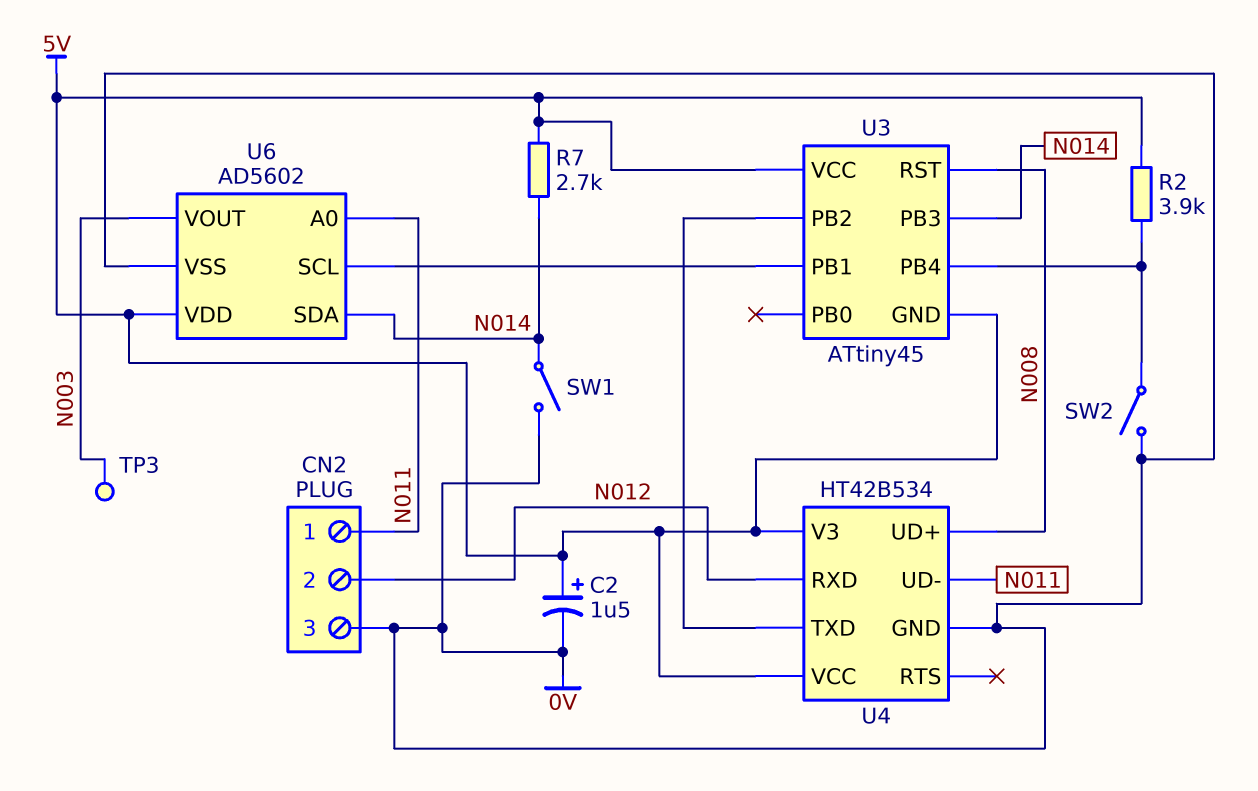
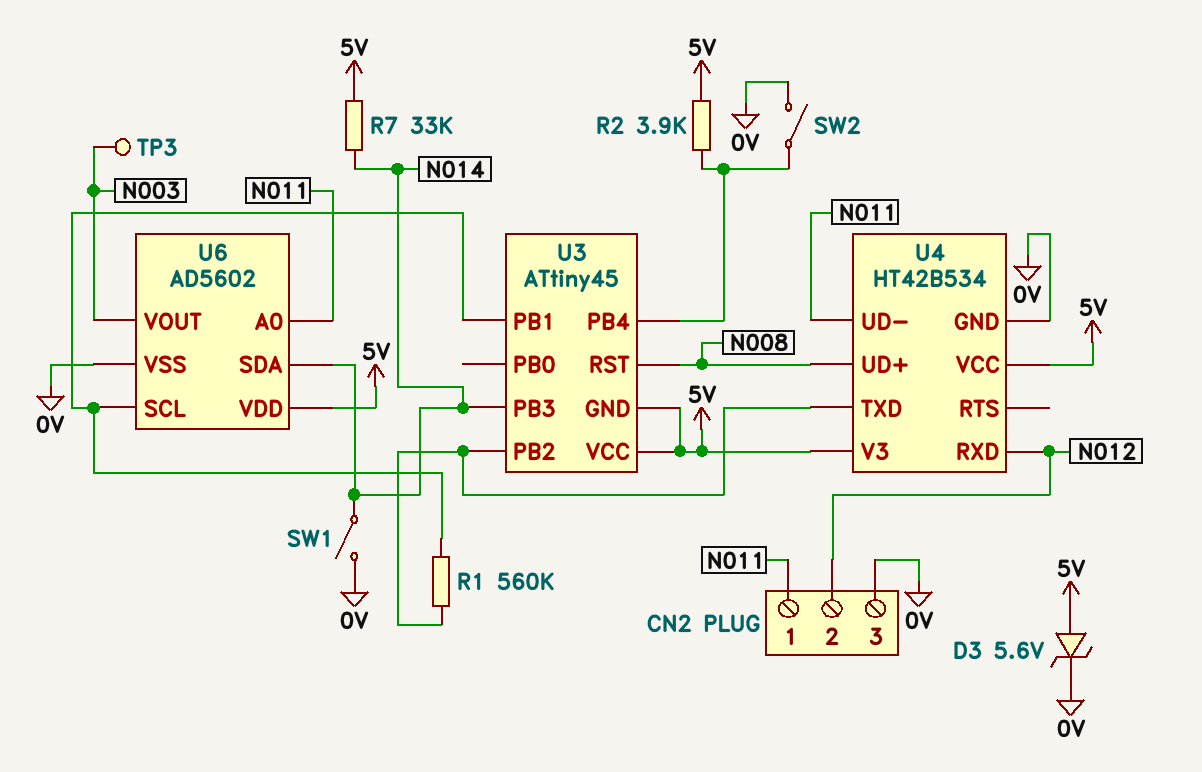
C2: 1.5uF (plus 5V, minus 0V) -> none
D3: none -> zener 5.6V (A 5V, K 0V)
R1: none -> 560k (U3/PB1, U3/PB2)
R7: 2.7k (5V, N014) -> 33k (5V, N014)

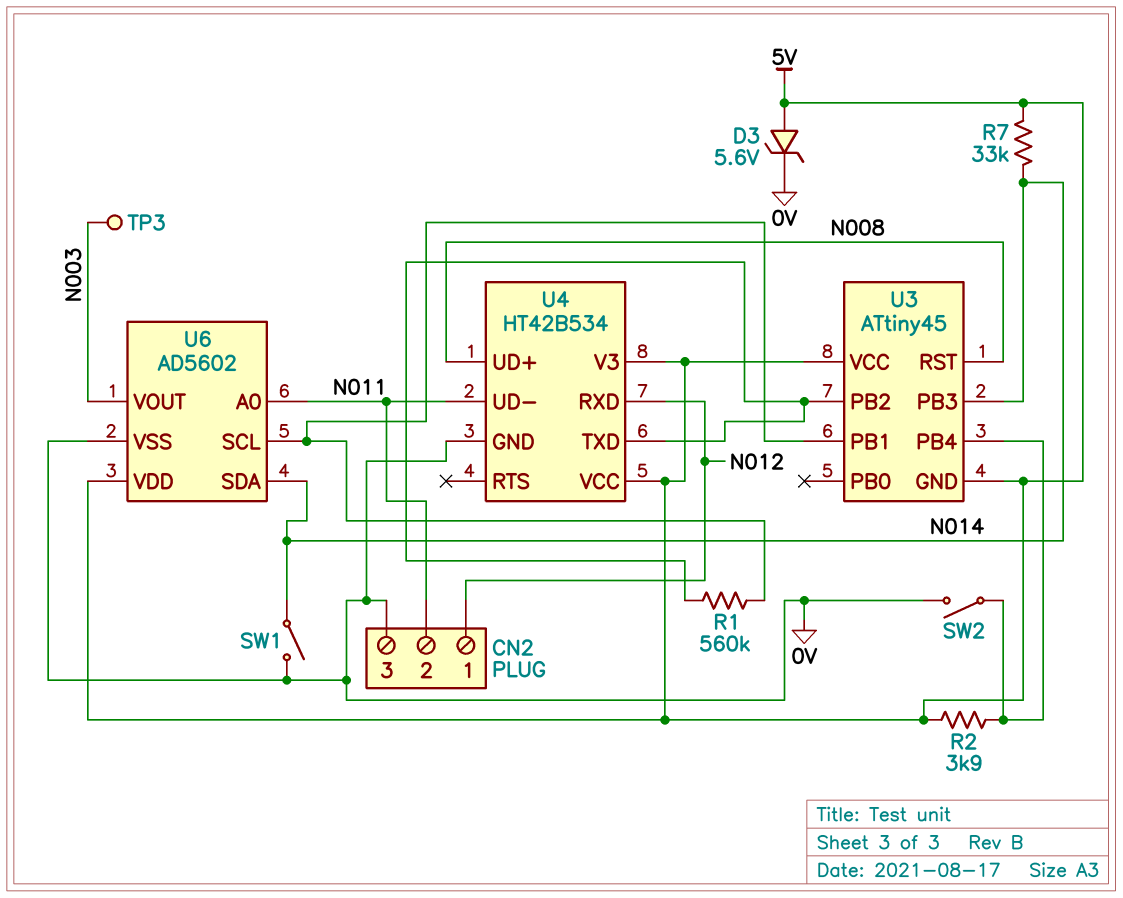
CN2 pin 1: N011 -> N012
CN2 pin 2: N012 -> N011

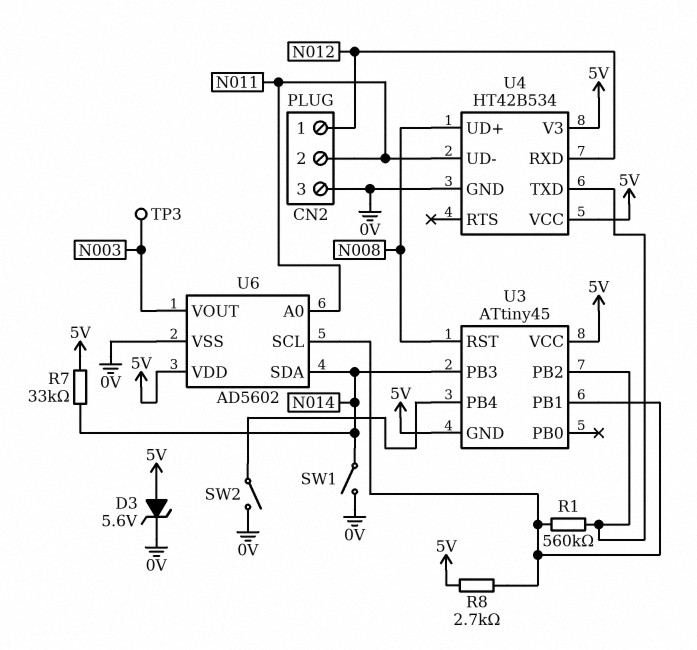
R2: 3.9k (5V, U3/PB4) -> none
R8: none -> 2.7k (5V, U3/PB1)

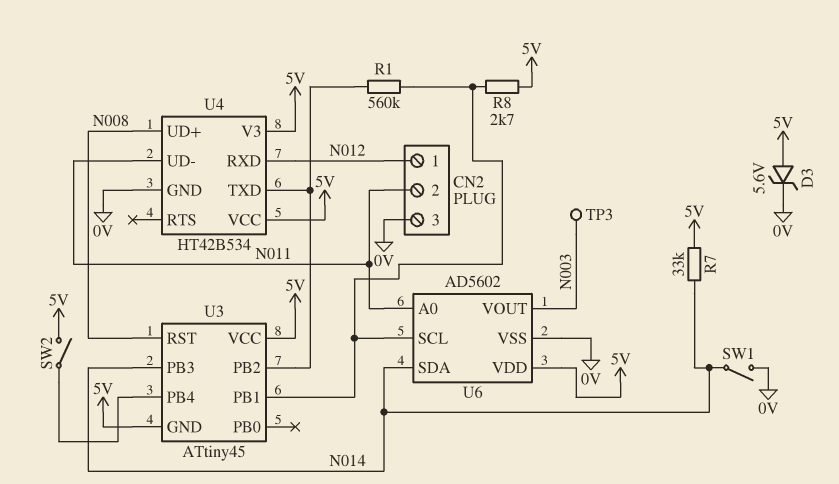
SW2: switch (0V, U3/PB4) -> switch (5V, U3/PB4)

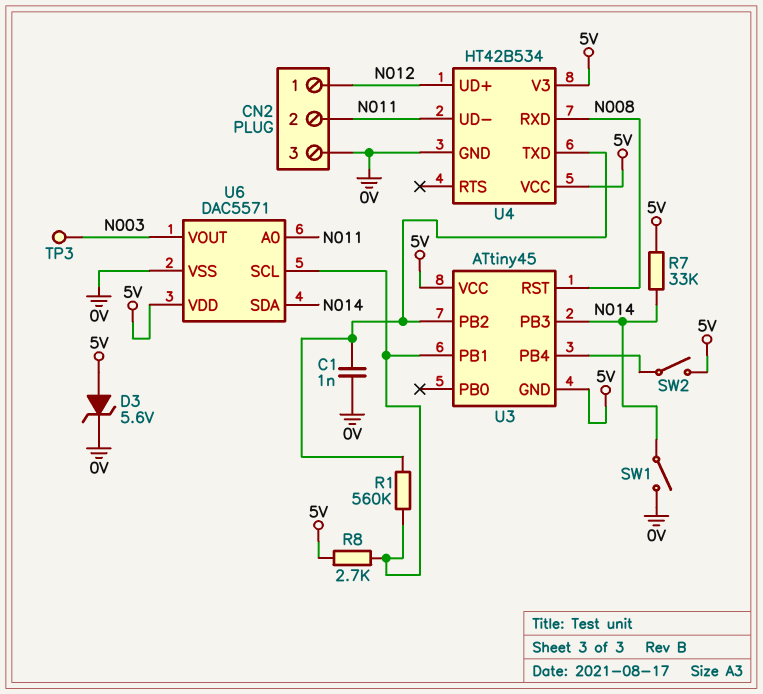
C1: none -> 1nF (0V, U3/PB2)
U4 pin RXD: N012 -> N008
U4 pin UD+: N008 -> N012
U6: AD5602 -> DAC5571

